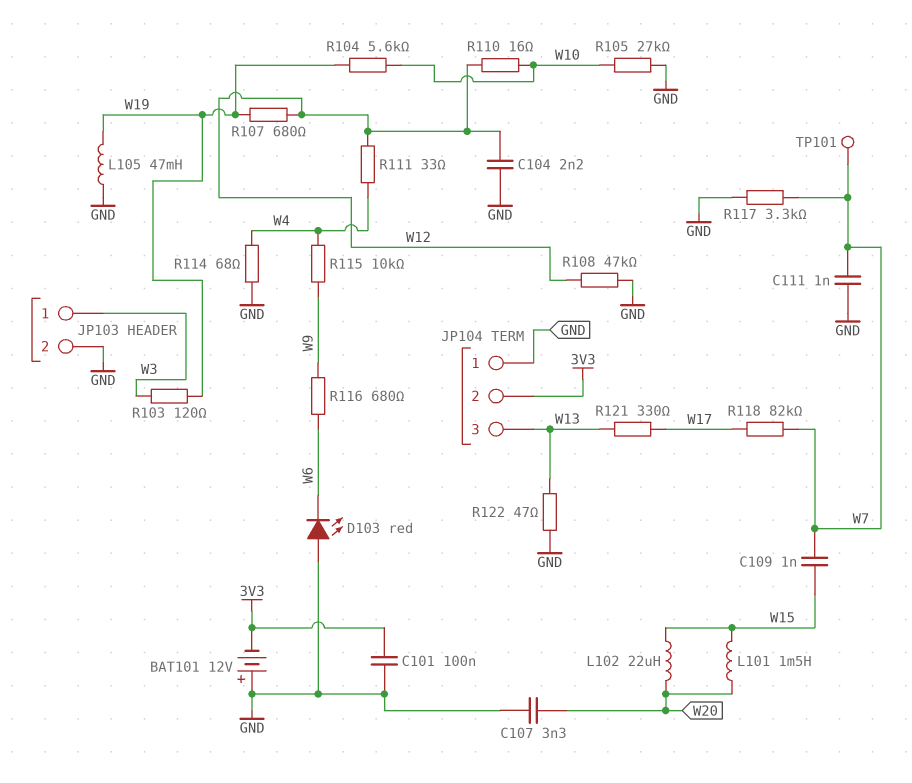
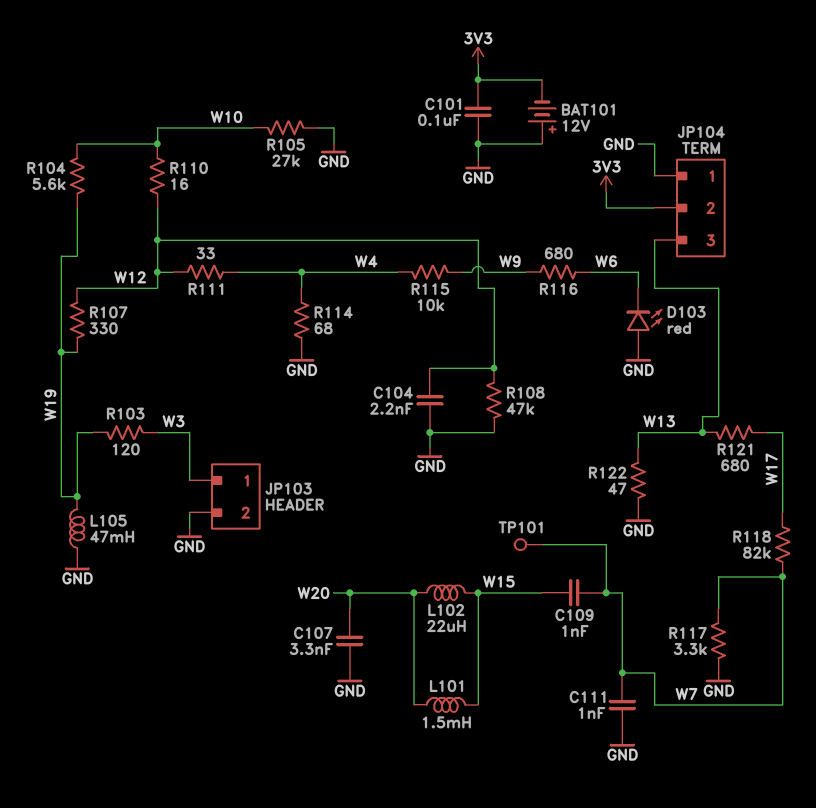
R107: 680 (W12, W19) -> 330 (W12, W19)
R121: 330 (W13, W17) -> 680 (W13, W17)

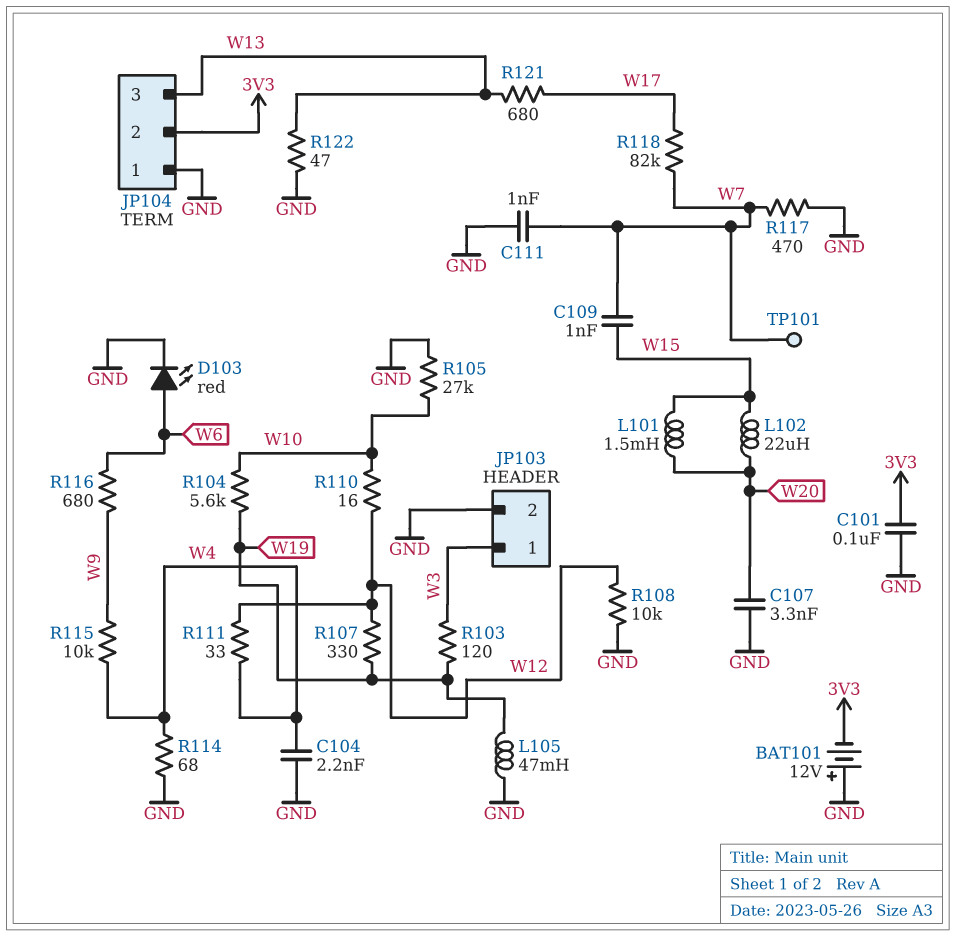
C104: 2.2nF (GND, W12) -> 2.2nF (GND, W4)
D103: LED red (A GND, K W6) -> LED red (A W6, K GND)
R108: 47k (GND, W12) -> 10k (GND, W12)
R117: 3.3k (GND, W7) -> 470 (GND, W7)

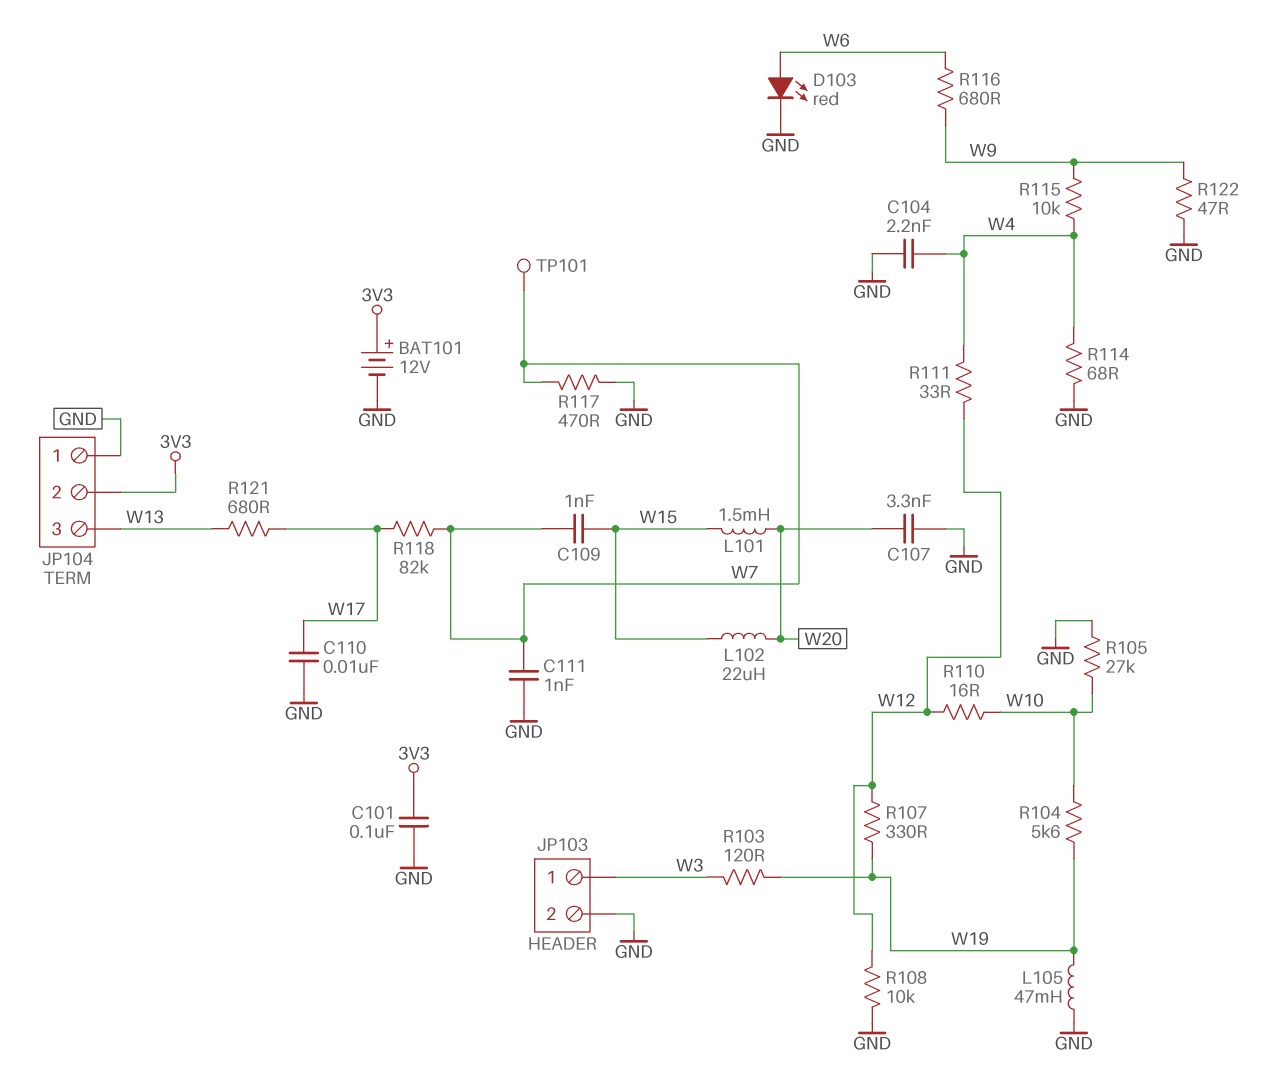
BAT101: 12V (plus GND, minus 3V3) -> 12V (plus 3V3, minus GND)
C110: none -> 10nF (GND, W17)
R122: 47 (GND, W13) -> 47 (GND, W9)

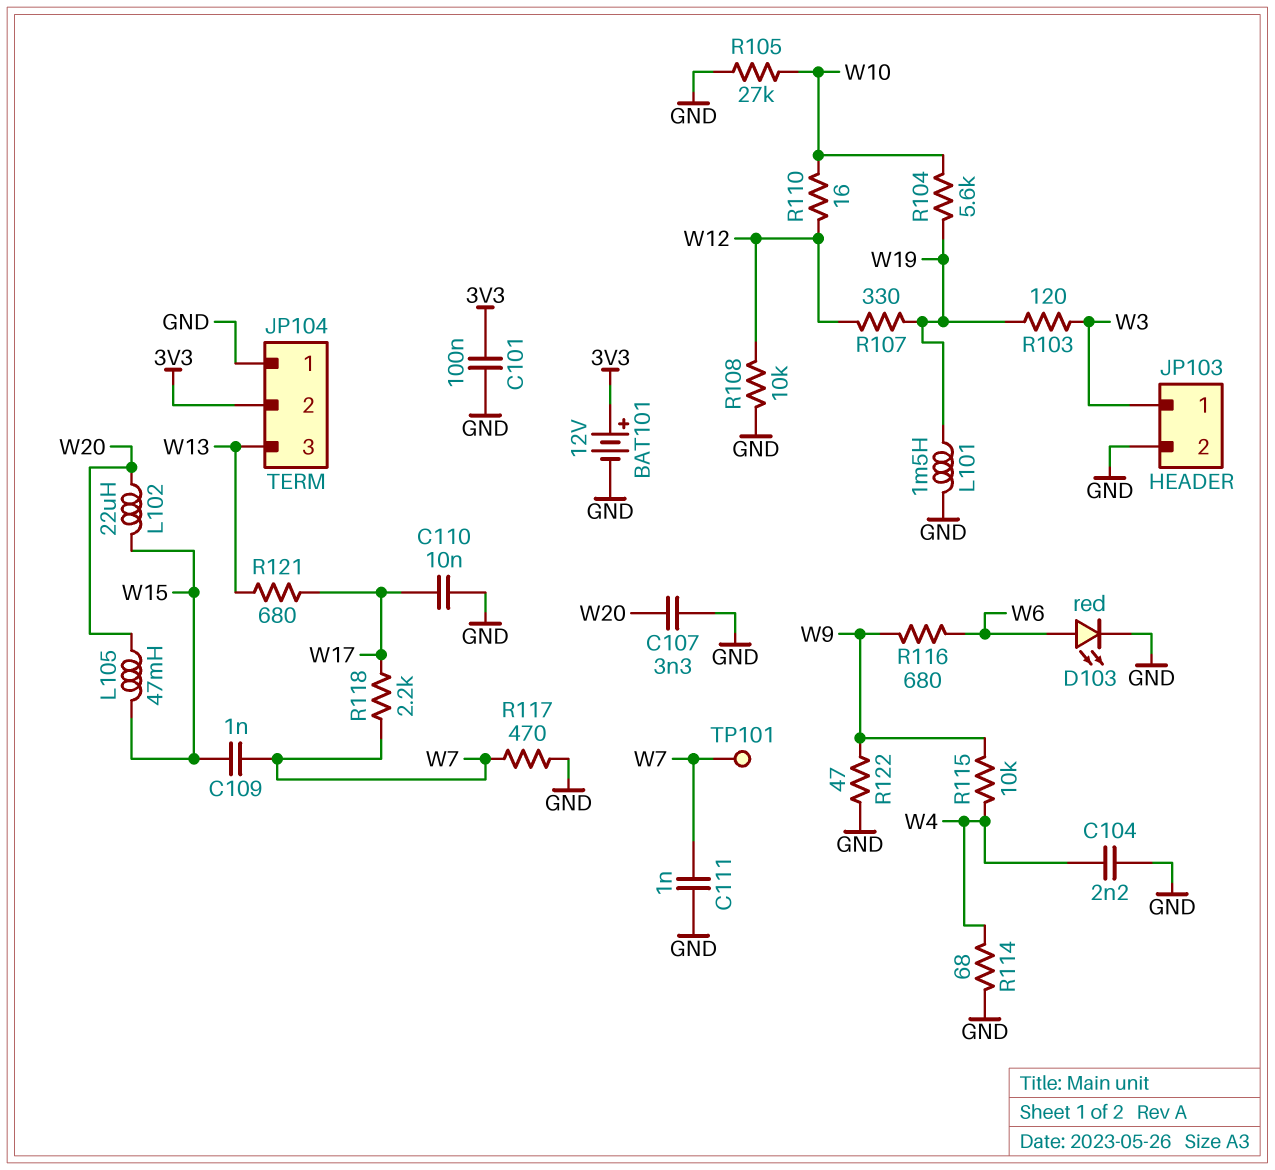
L101: 1.5mH (W15, W20) -> 1.5mH (GND, W19)
L105: 47mH (GND, W19) -> 47mH (W15, W20)
R111: 33 (W4, W12) -> none
R118: 82k (W7, W17) -> 2.2k (W7, W17)

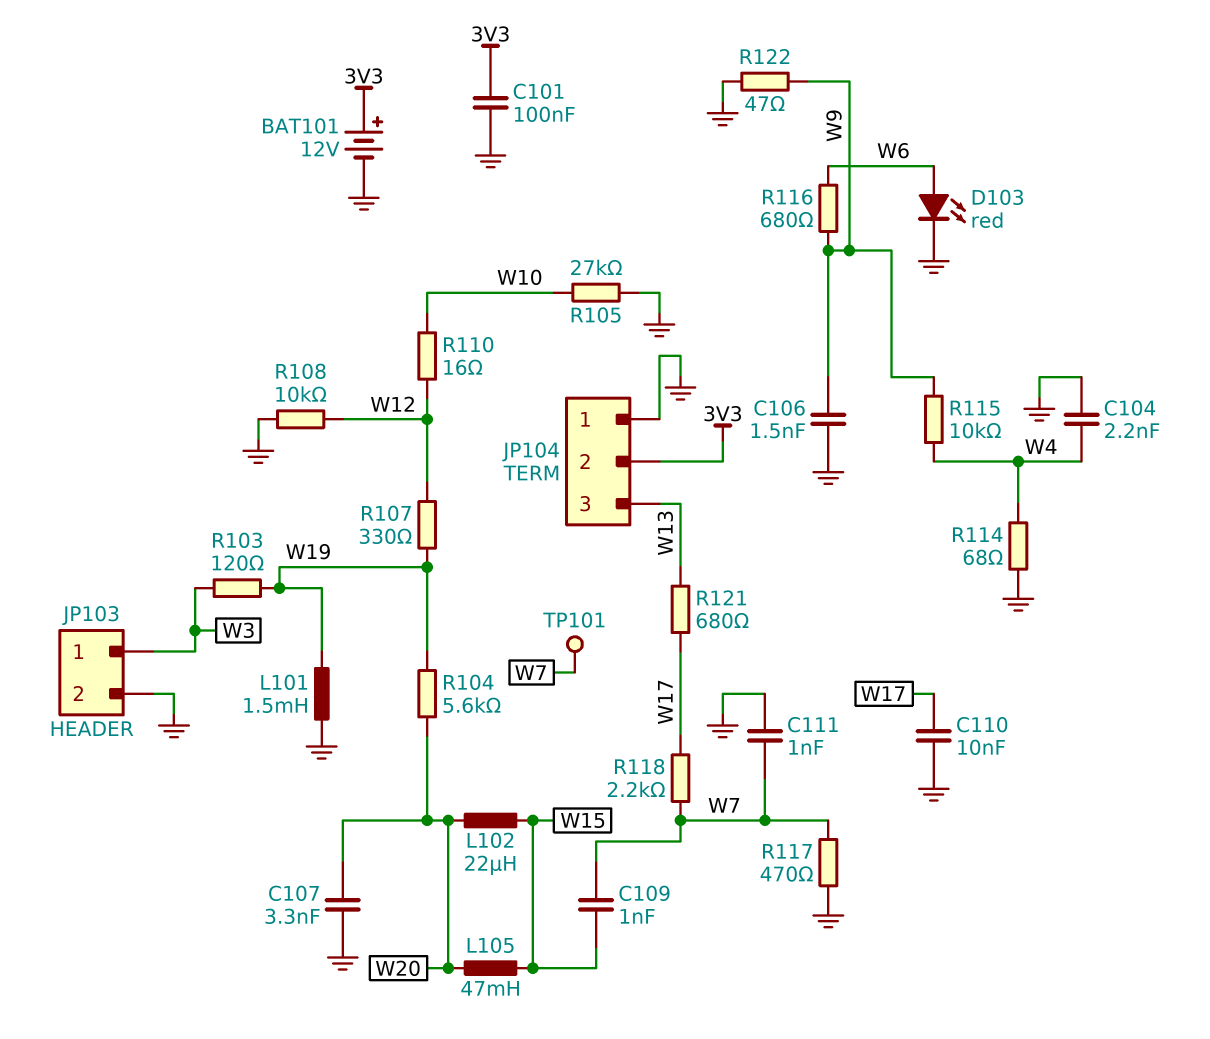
C106: none -> 1.5nF (GND, W9)
R104: 5.6k (W10, W19) -> 5.6k (W19, W20)

